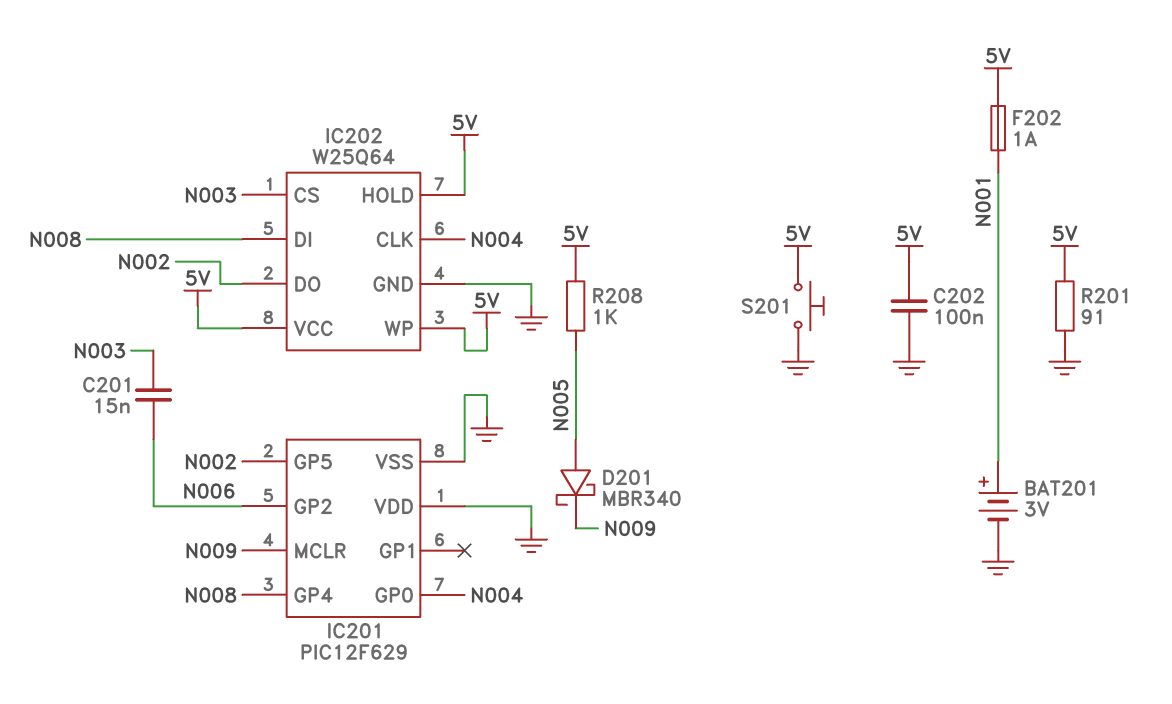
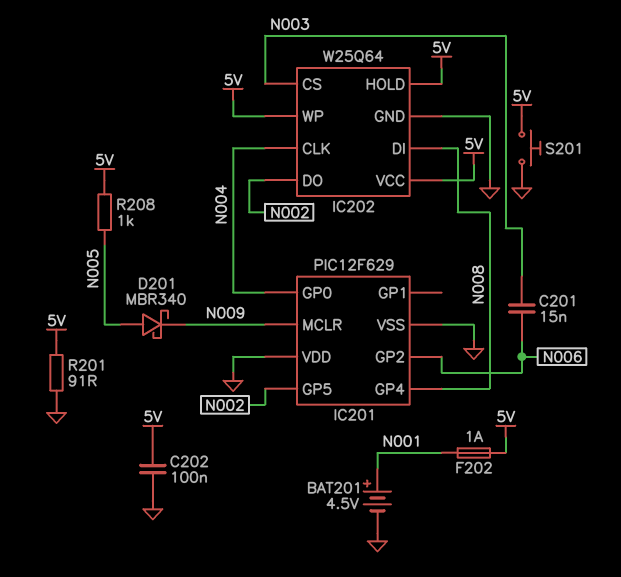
BAT201: 3V (plus N001, minus GND) -> 4.5V (plus N001, minus GND)

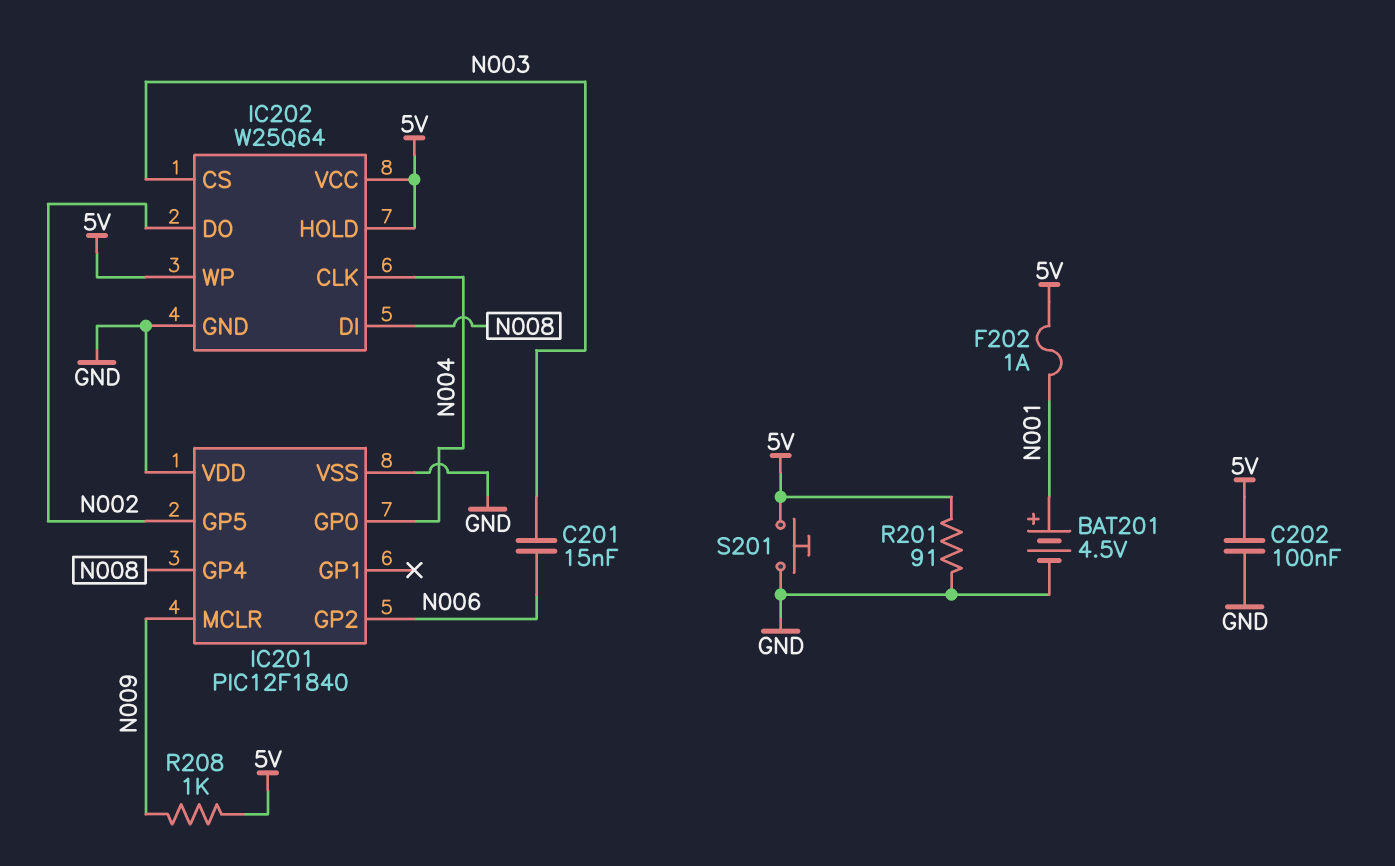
D201: schottky MBR340 (A N005, K N009) -> none
IC201: PIC12F629 -> PIC12F1840
R208: 1k (5V, N005) -> 1k (5V, N009)

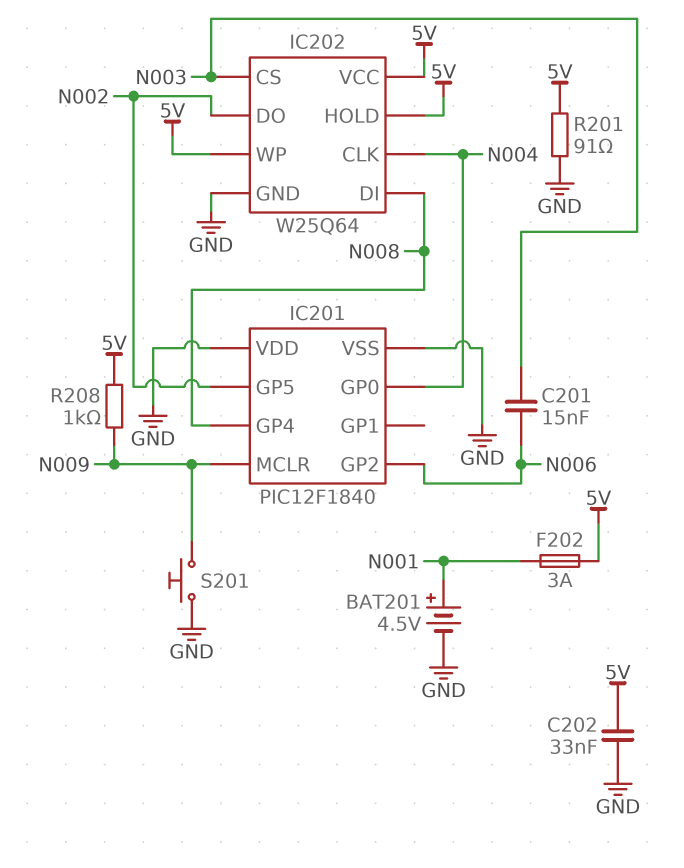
C202: 100nF (5V, GND) -> 33nF (5V, GND)
F202: 1A (5V, N001) -> 3A (5V, N001)
S201: button (5V, GND) -> button (GND, N009)

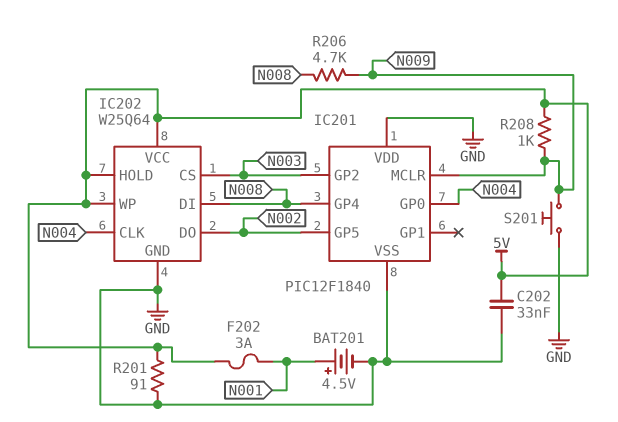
C201: 15nF (N003, N006) -> none
IC201 pin GP2: N006 -> N003
R206: none -> 4.7k (N008, N009)

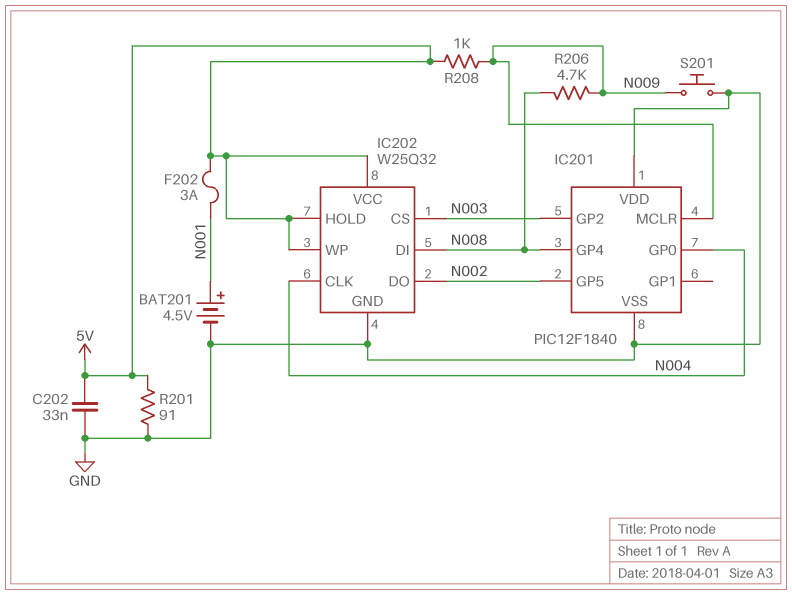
IC202: W25Q64 -> W25Q32

